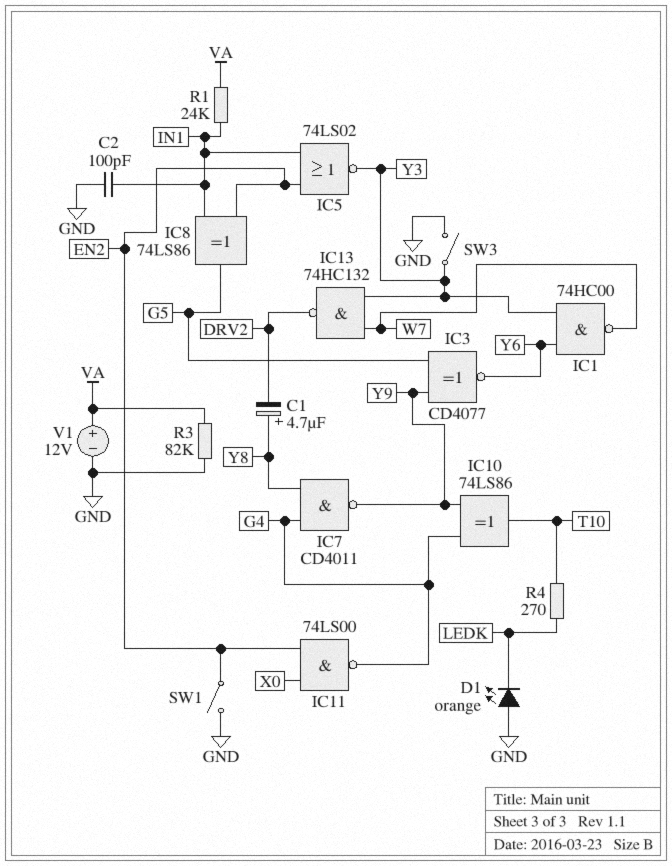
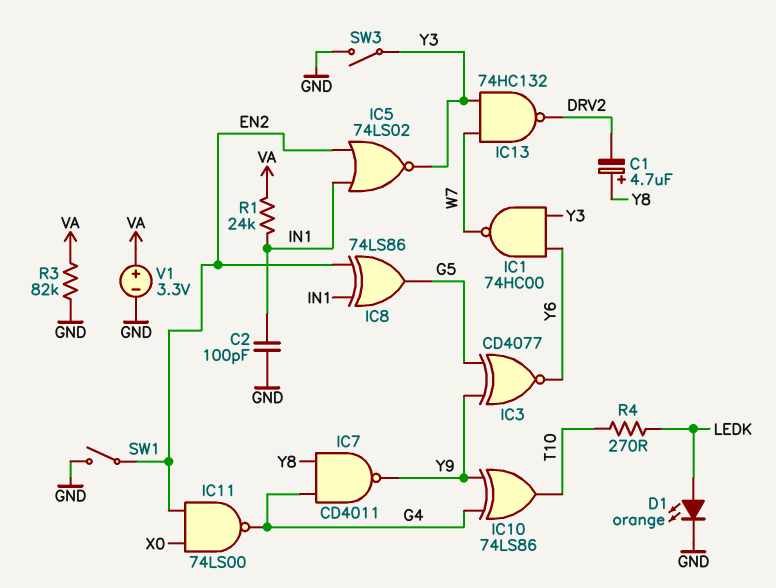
D1: LED orange (A GND, K LEDK) -> LED orange (A LEDK, K GND)
V1: 12V (plus VA, minus GND) -> 3.3V (plus VA, minus GND)

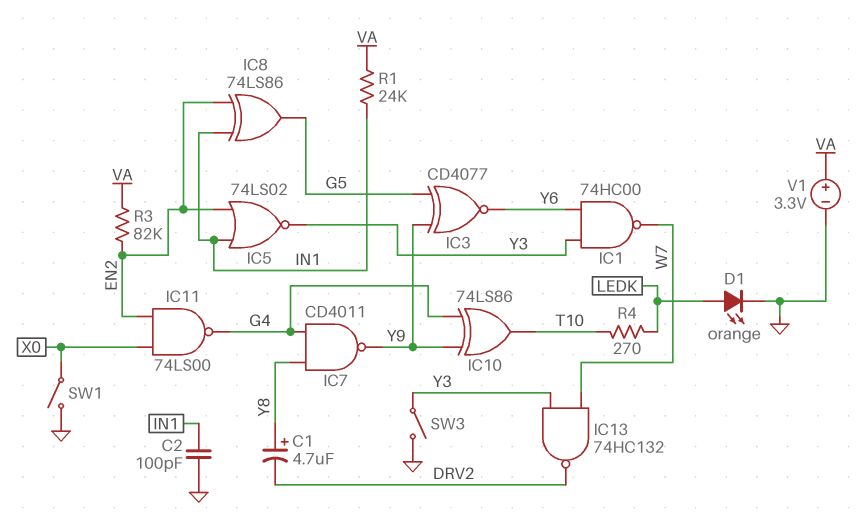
R3: 82k (GND, VA) -> 82k (EN2, VA)
SW1: switch (EN2, GND) -> switch (GND, X0)

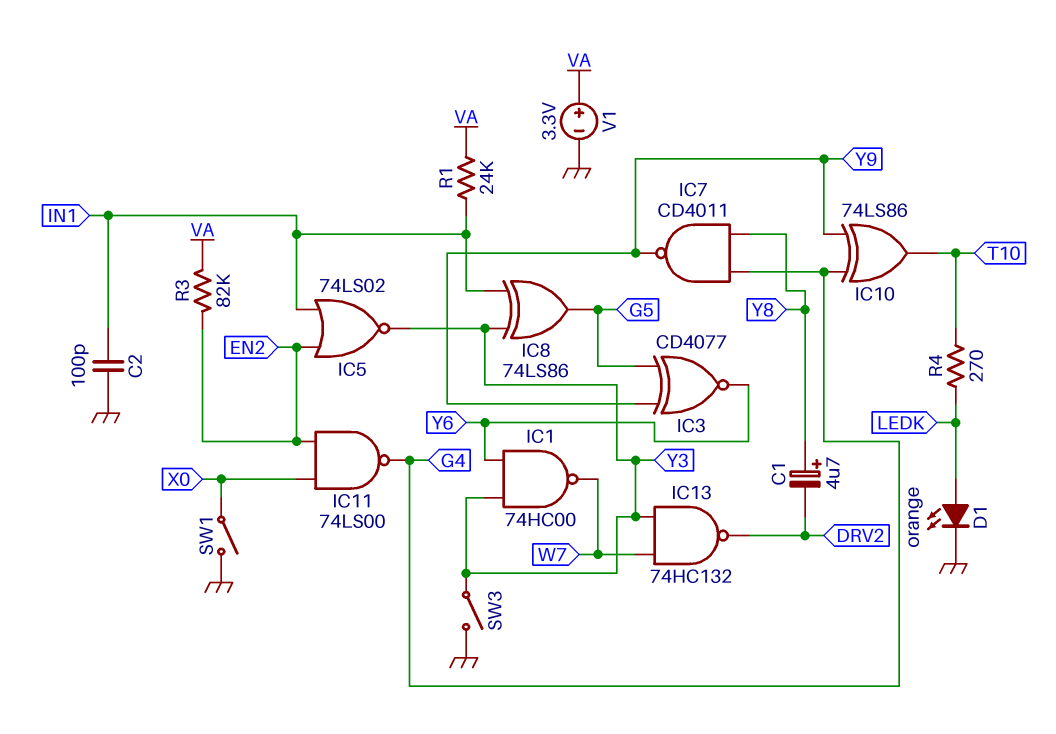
IC8: XOR 74LS86 (in EN2, in IN1, out G5) -> XOR 74LS86 (in IN1, in Y3, out G5)

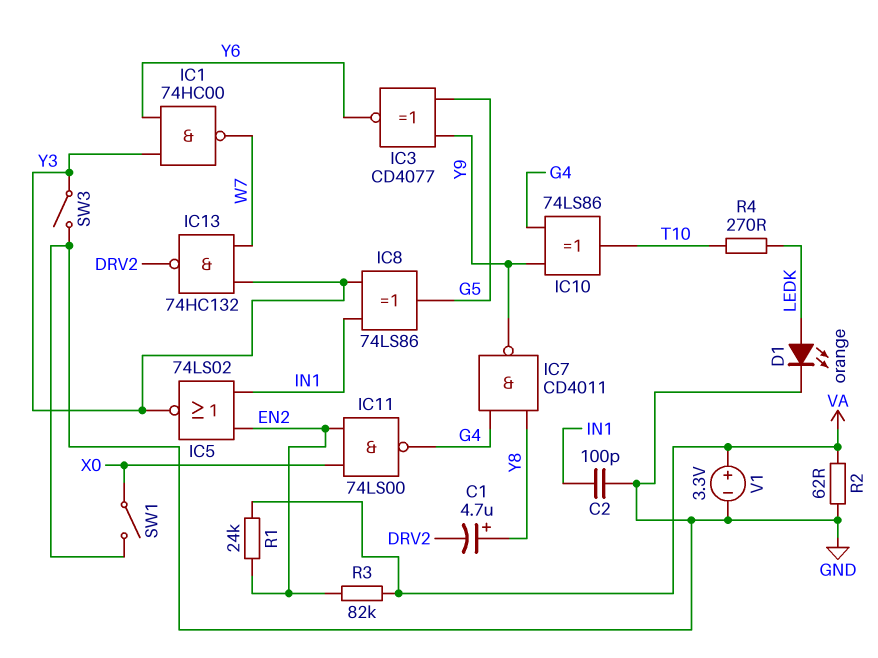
R1: 24k (IN1, VA) -> 24k (EN2, VA)
R2: none -> 62 (GND, VA)

